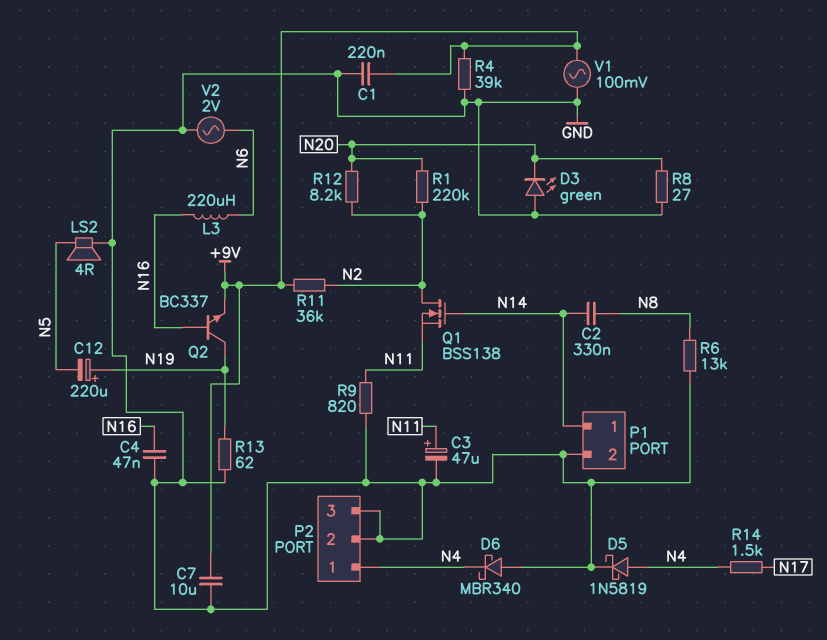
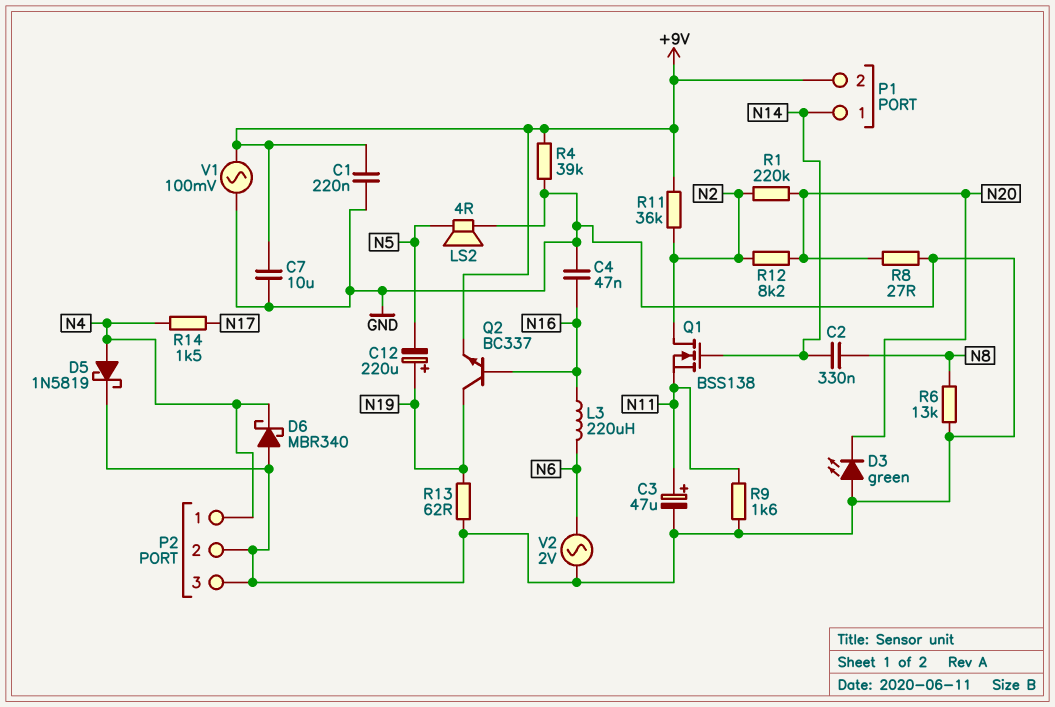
P1 pin 2: GND -> +9V
R9: 820 (GND, N11) -> 1.6k (GND, N11)

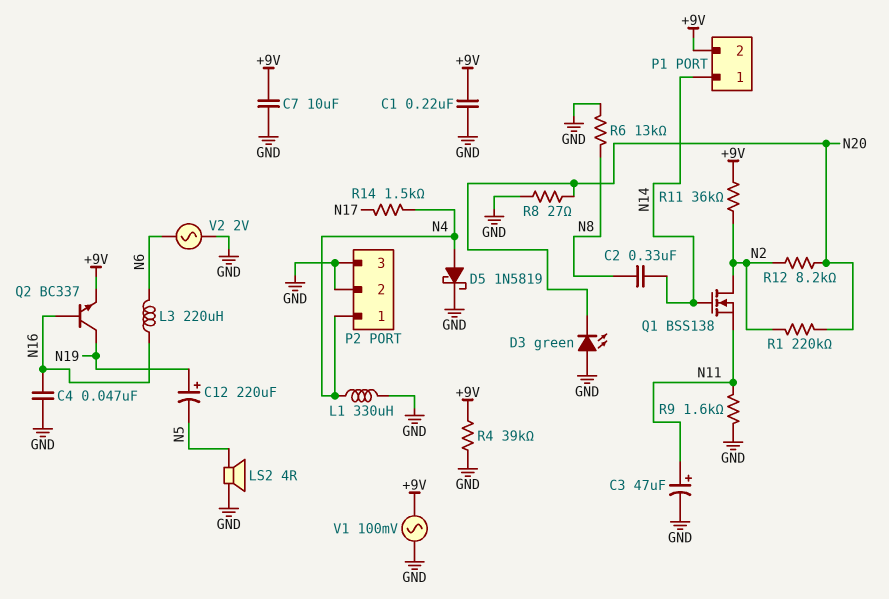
D6: schottky MBR340 (A GND, K N4) -> none
L1: none -> 330uH (GND, N4)
R13: 62 (GND, N19) -> none

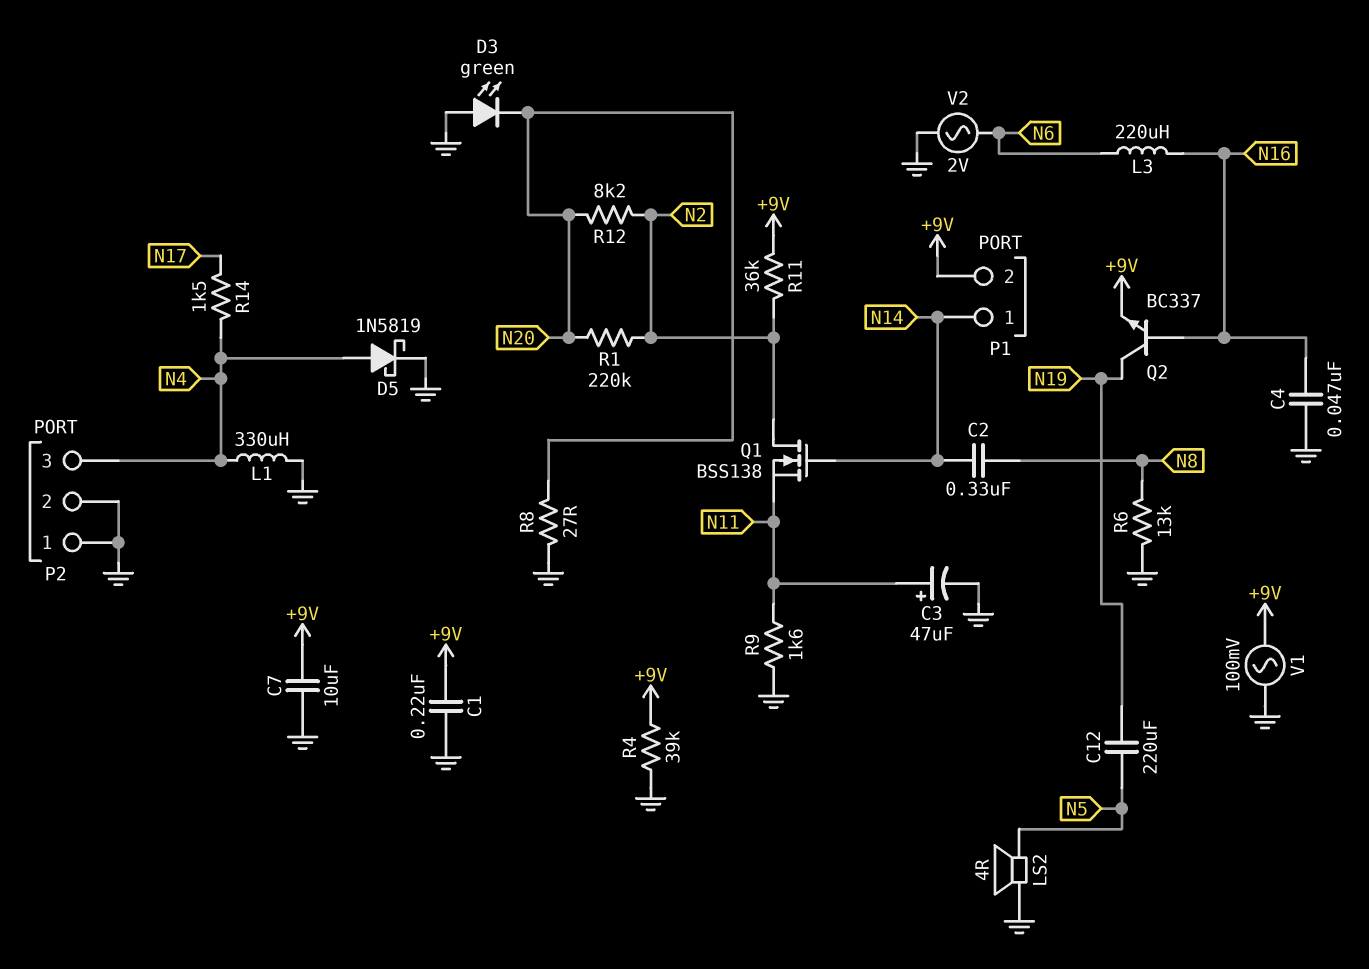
C12: 220uF (plus N19, minus N5) -> 220uF (N5, N19)
P2 pin 1: N4 -> GND
P2 pin 3: GND -> N4

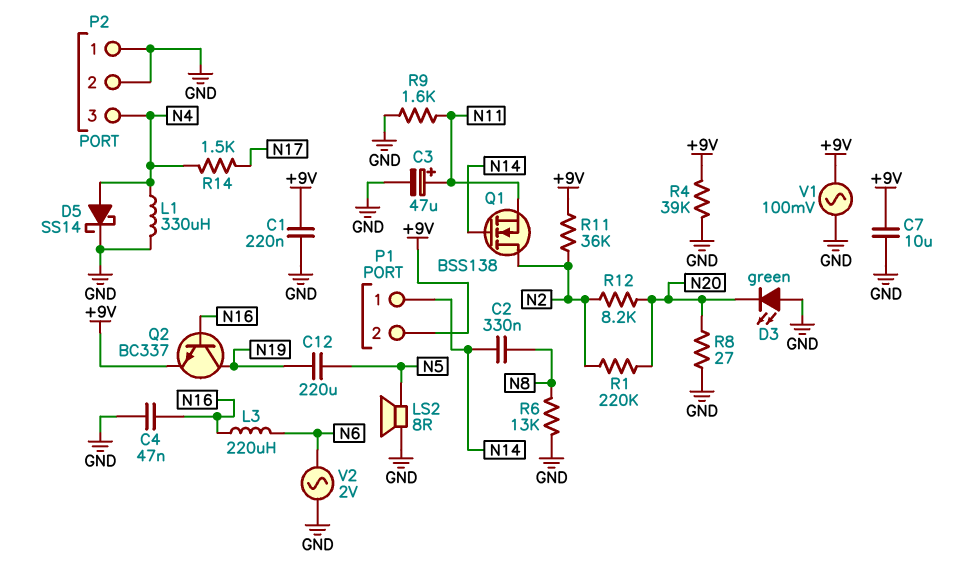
D5: schottky 1N5819 (A N4, K GND) -> schottky SS14 (A N4, K GND)
LS2: speaker 4R (GND, N5) -> speaker 8R (GND, N5)

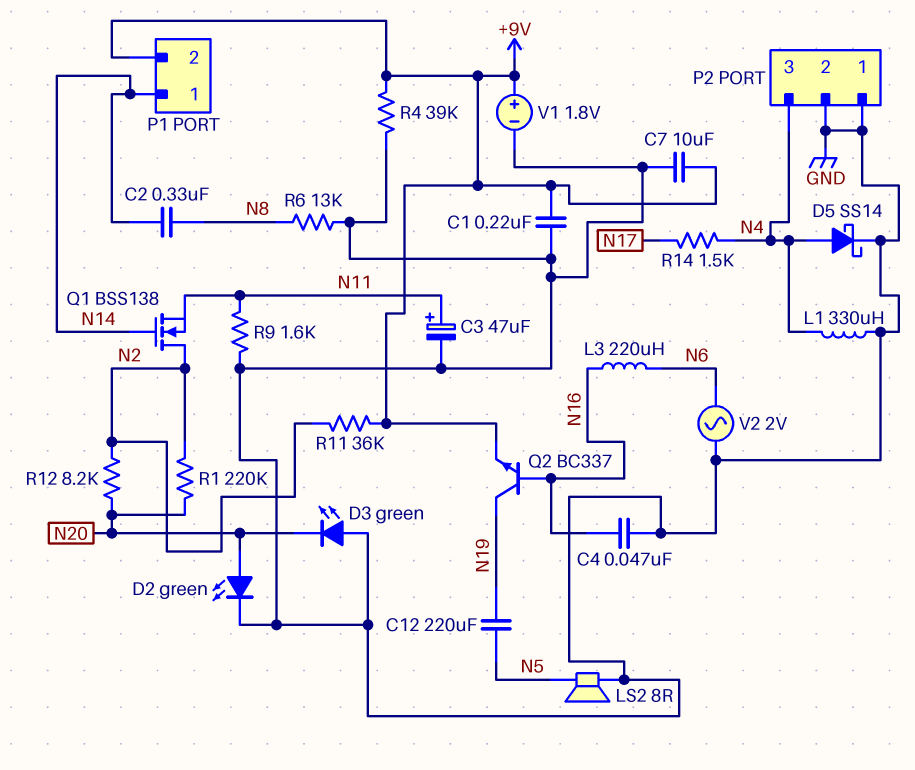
D2: none -> LED green (A N20, K GND)
R8: 27 (GND, N20) -> none
V1: AC 100mV (+9V, GND) -> 1.8V (plus +9V, minus GND)

